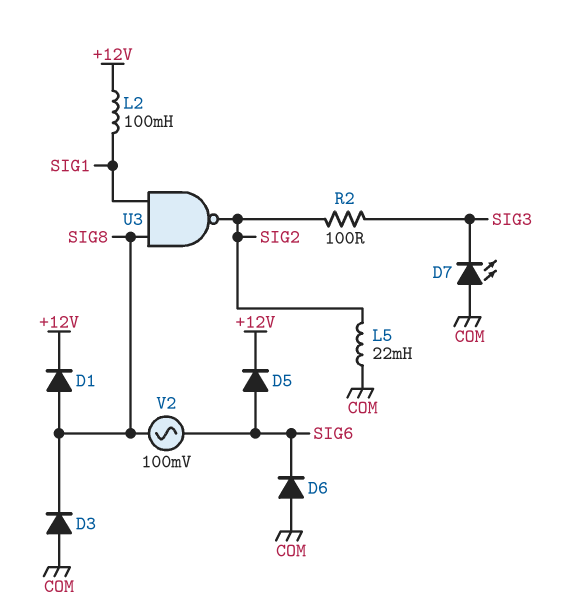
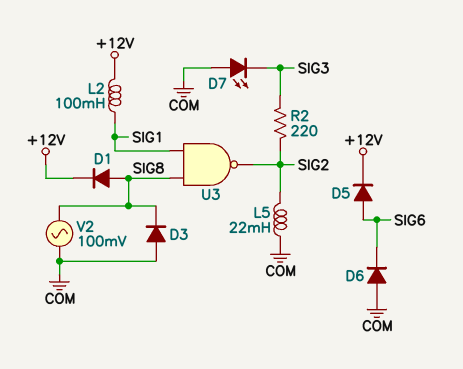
R2: 100 (SIG2, SIG3) -> 220 (SIG2, SIG3)
V2: AC 100mV (SIG6, SIG8) -> AC 100mV (COM, SIG8)

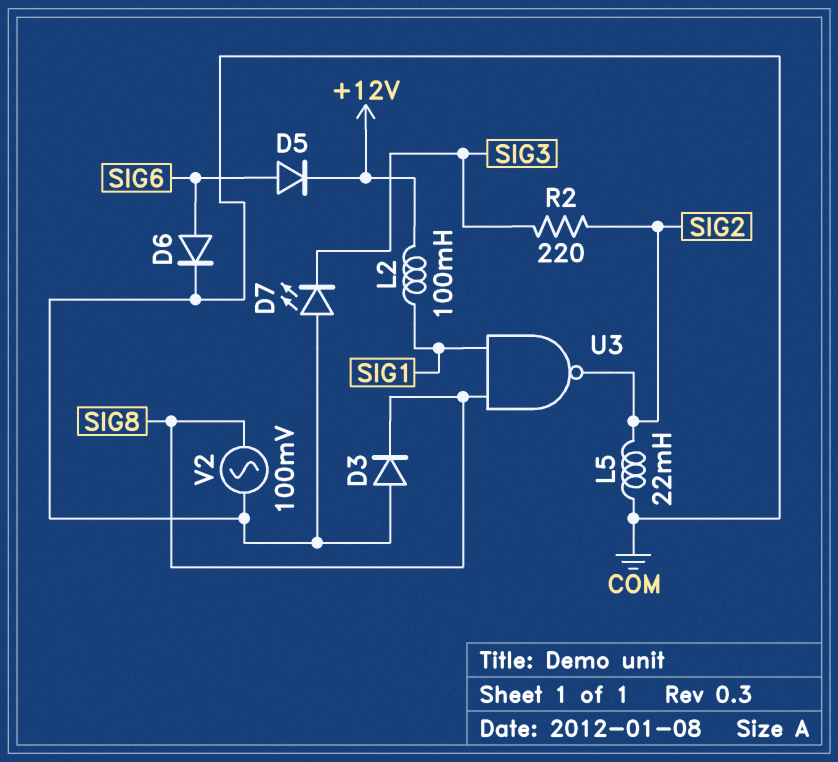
D1: diode (A SIG8, K +12V) -> none
D6: diode (A COM, K SIG6) -> diode (A SIG6, K COM)

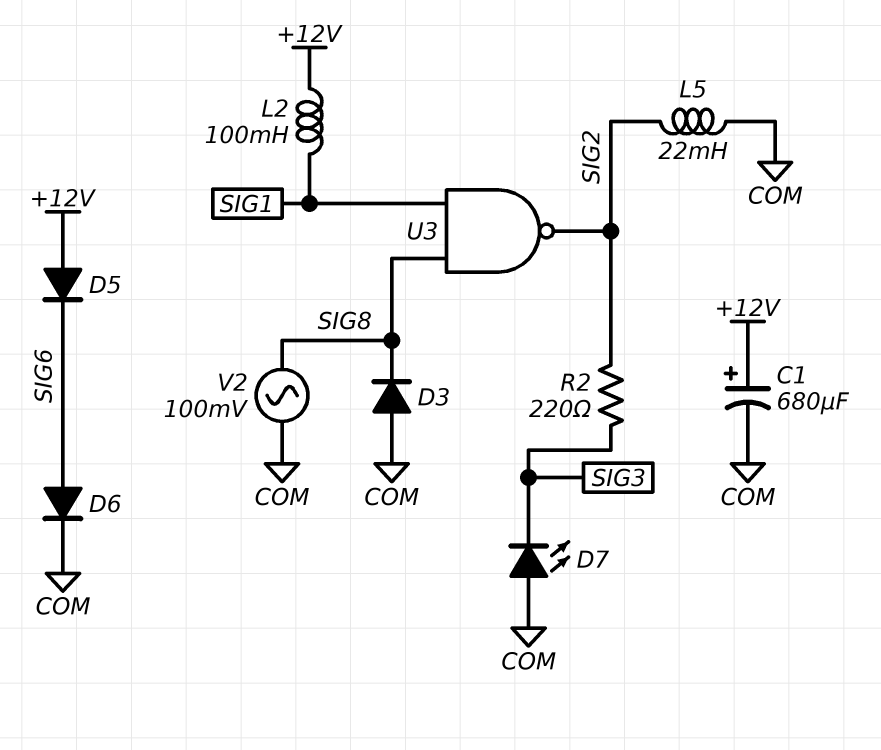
C1: none -> 680uF (plus +12V, minus COM)
D5: diode (A SIG6, K +12V) -> diode (A +12V, K SIG6)

